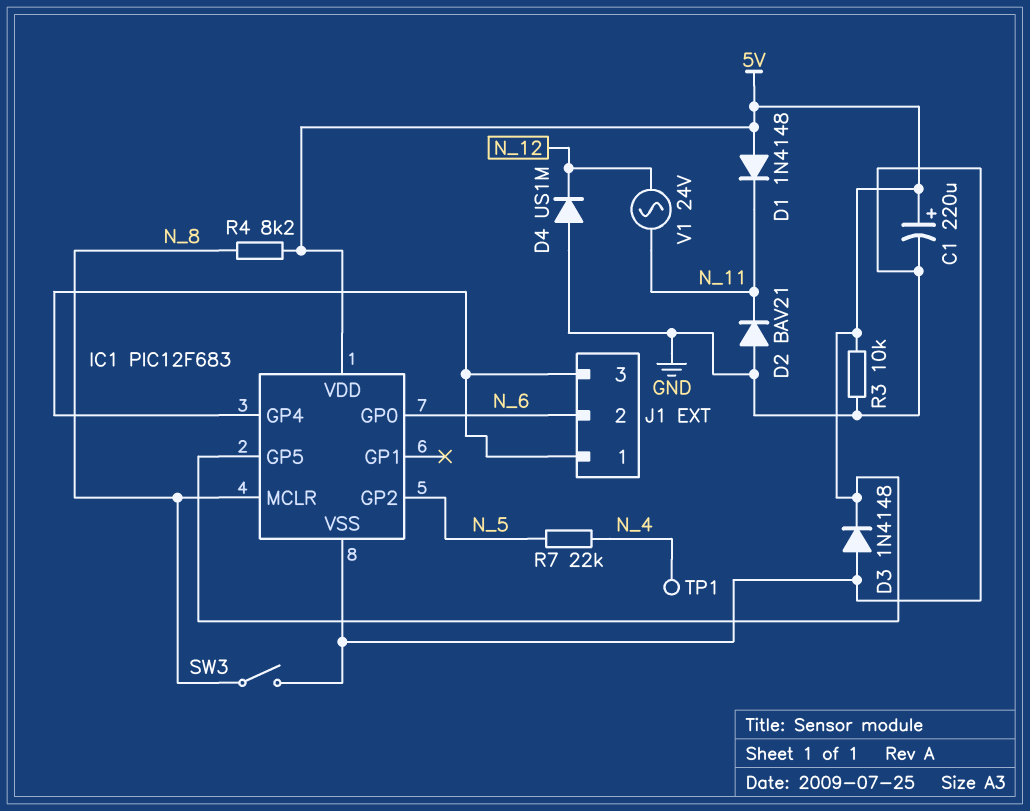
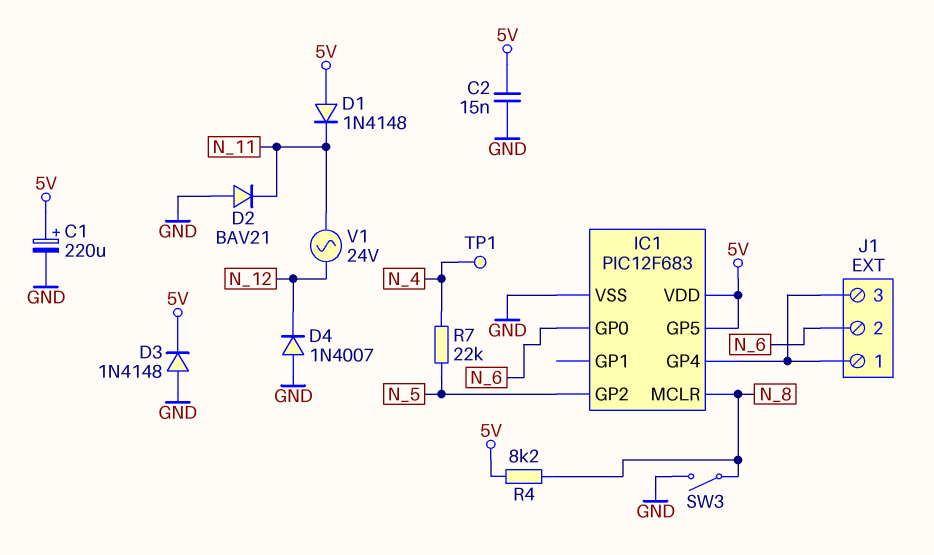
C2: none -> 15nF (5V, GND)
D4: diode US1M (A GND, K N_12) -> diode 1N4007 (A GND, K N_12)
R3: 10k (5V, GND) -> none

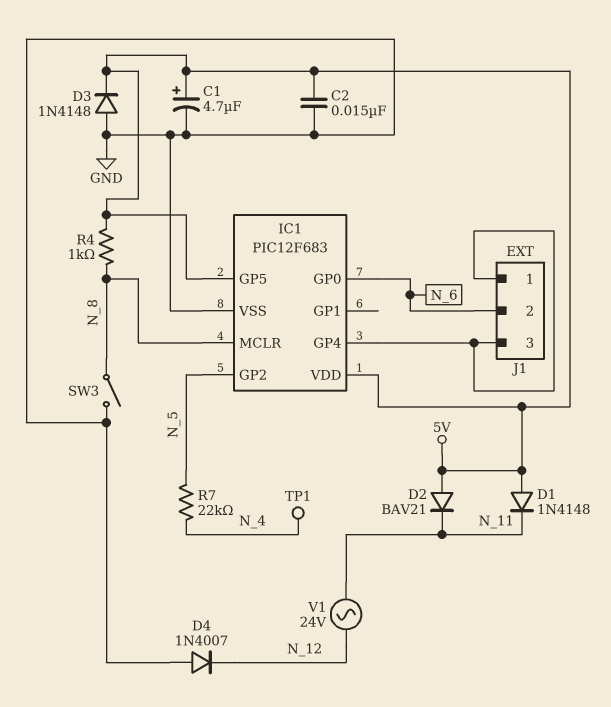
C1: 220uF (plus 5V, minus GND) -> 4.7uF (plus 5V, minus GND)
D2: diode BAV21 (A GND, K N_11) -> diode BAV21 (A 5V, K N_11)
R4: 8.2k (5V, N_8) -> 1k (5V, N_8)

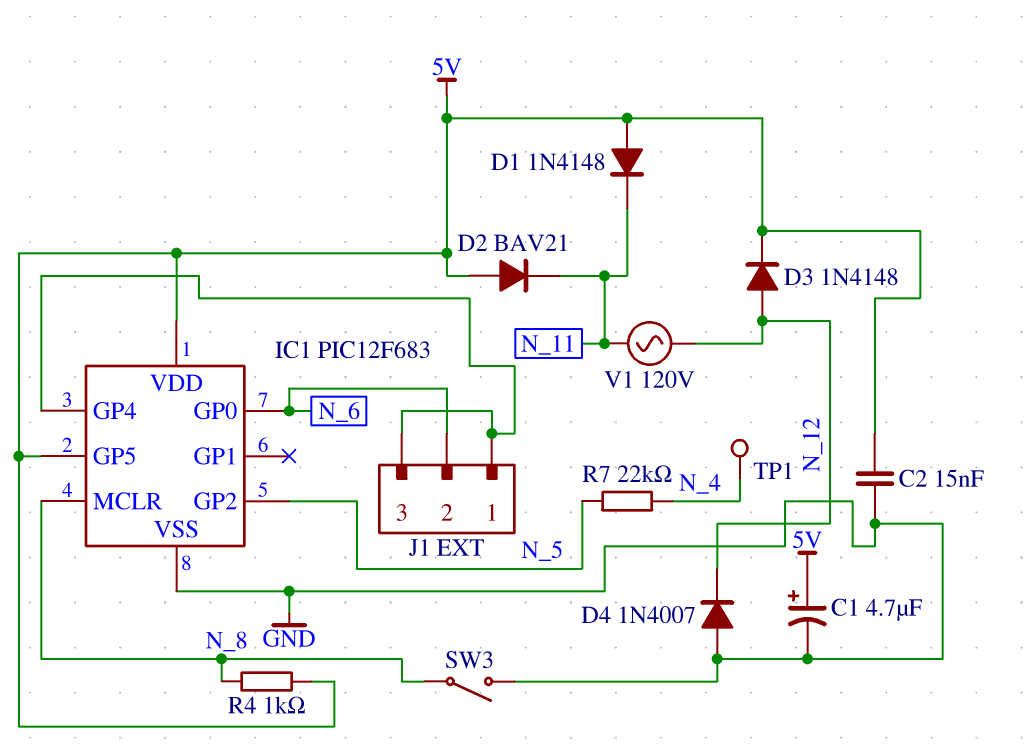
D3: diode 1N4148 (A GND, K 5V) -> diode 1N4148 (A N_12, K 5V)
V1: AC 24V (N_11, N_12) -> AC 120V (N_11, N_12)

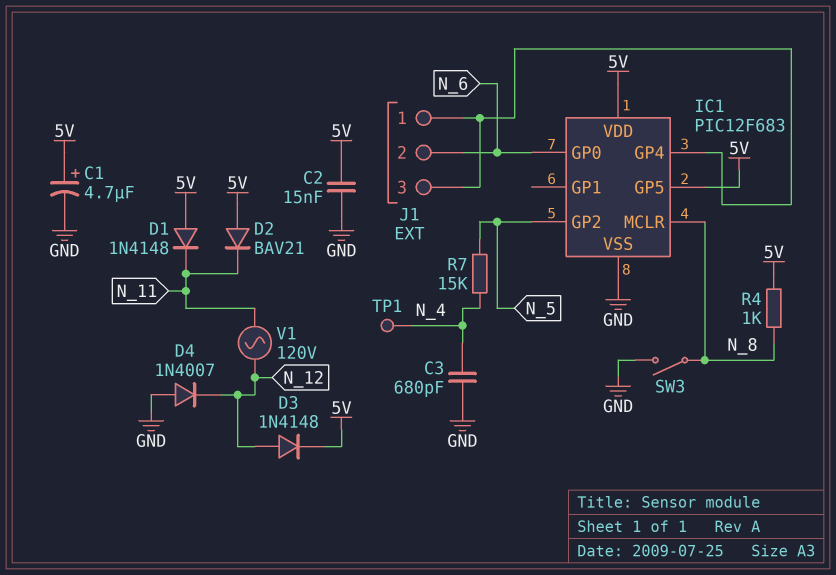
C3: none -> 680pF (GND, N_4)
R7: 22k (N_4, N_5) -> 15k (N_4, N_5)

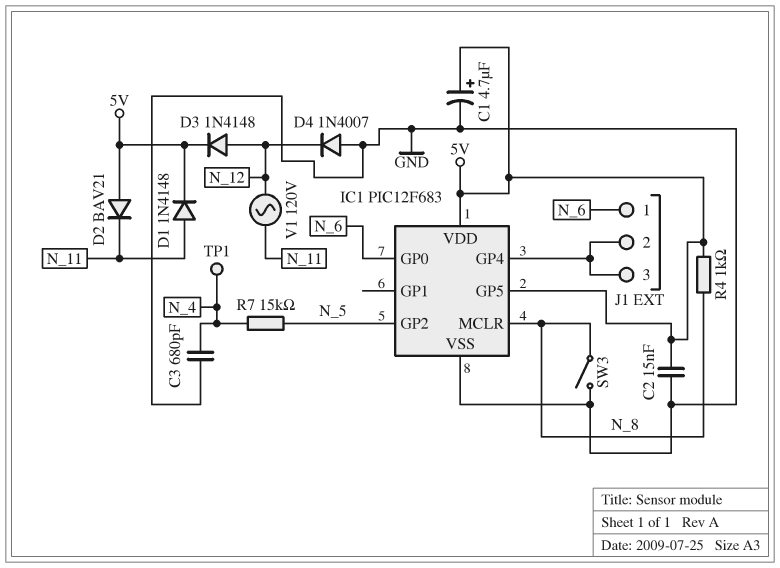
D1: diode 1N4148 (A 5V, K N_11) -> diode 1N4148 (A N_11, K 5V)
J1 pin 1: IC1/GP4 -> N_6
J1 pin 2: N_6 -> IC1/GP4

